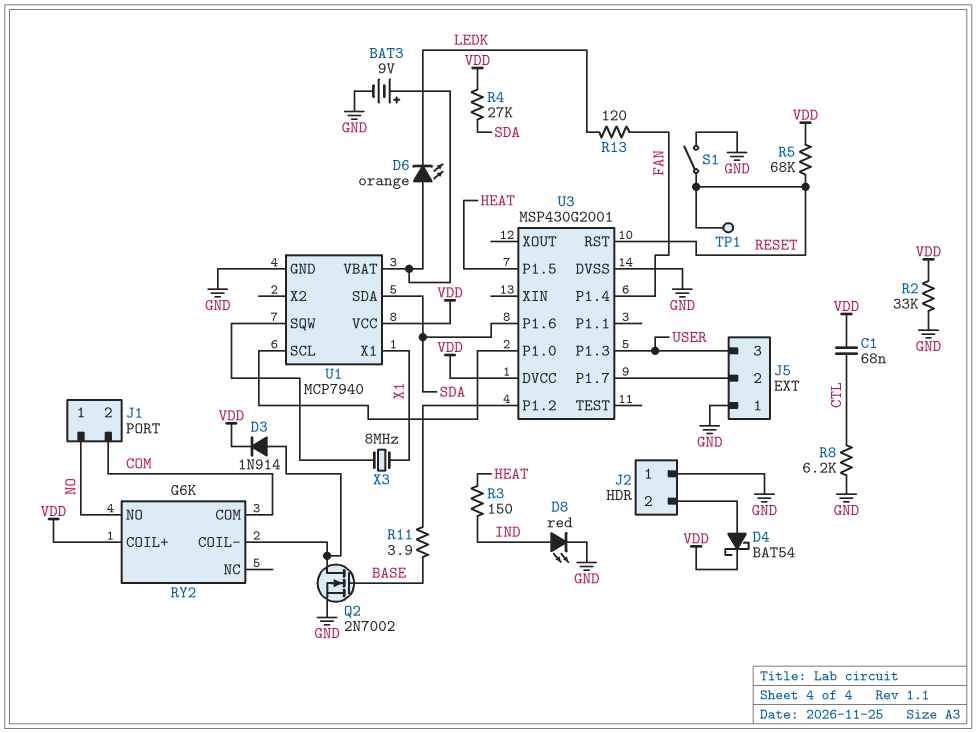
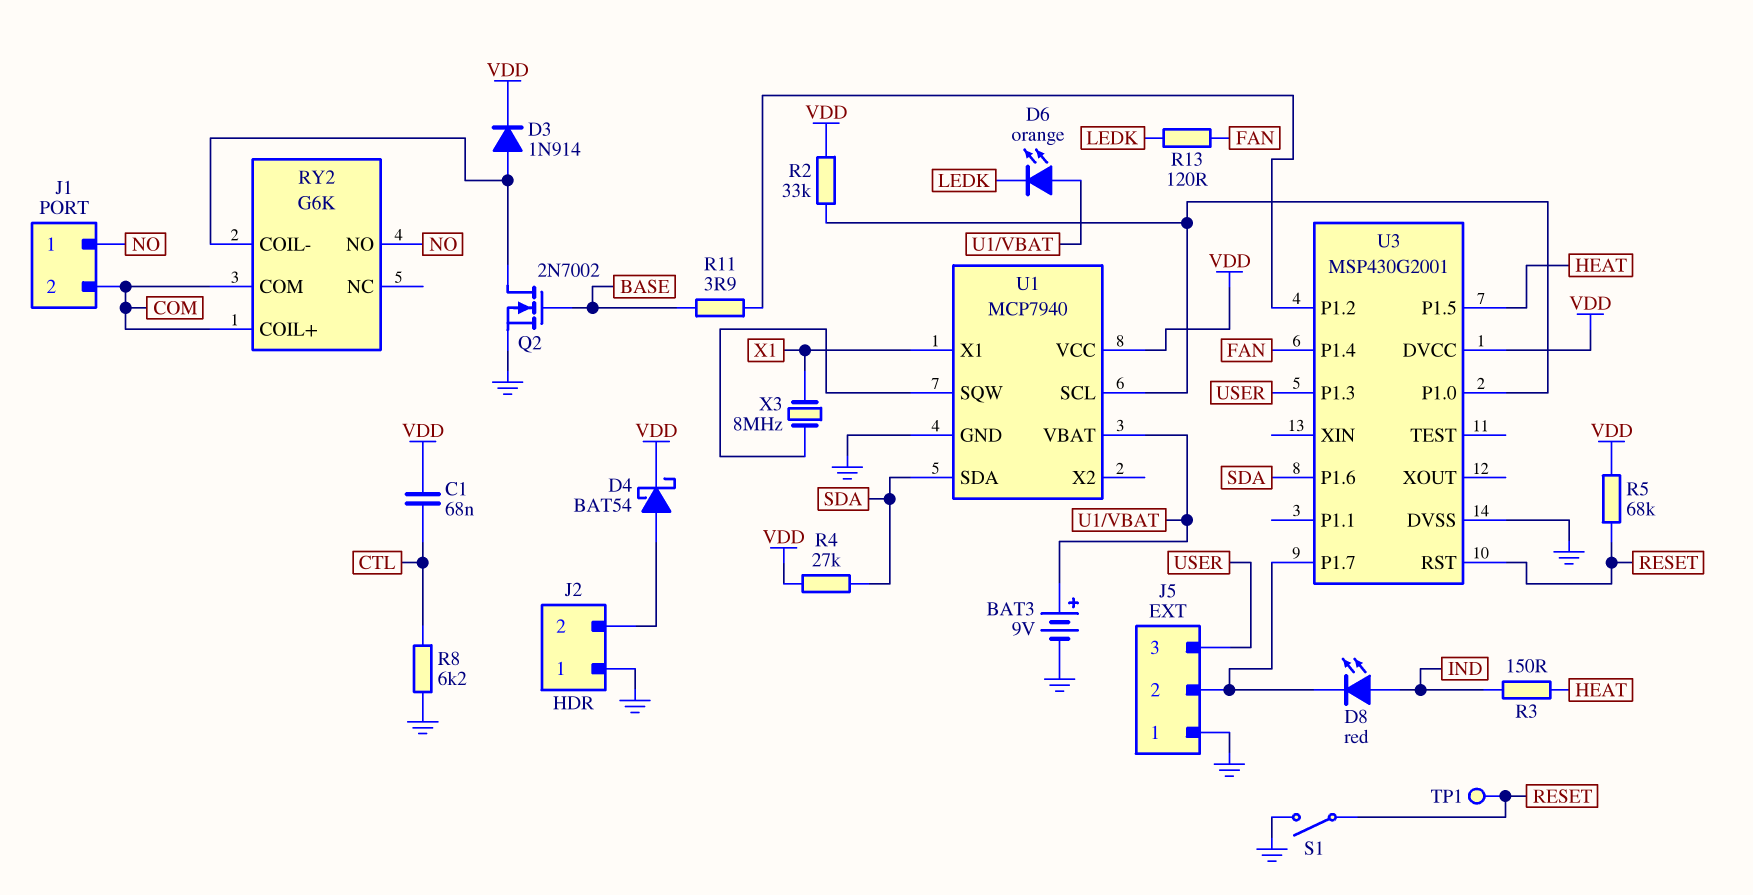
D8: LED red (A IND, K GND) -> LED red (A IND, K J5/2)
R2: 33k (GND, VDD) -> 33k (U1/SCL, VDD)
RY2 pin COIL+: VDD -> COM

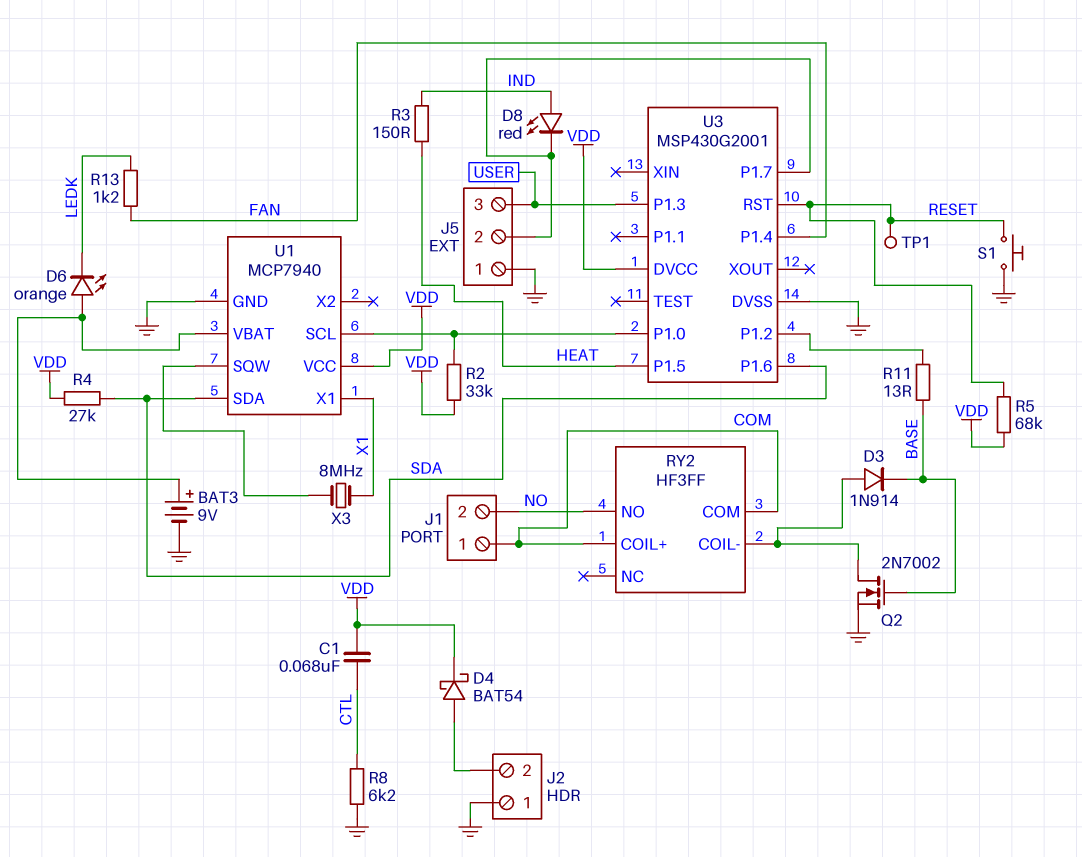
D3: diode 1N914 (A RY2/COIL-, K VDD) -> diode 1N914 (A RY2/COIL-, K BASE)
J1 pin 1: NO -> COM
J1 pin 2: COM -> NO
R11: 3.9 (BASE, U3/P1.2) -> 13 (BASE, U3/P1.2)
R13: 120 (FAN, LEDK) -> 1.2k (FAN, LEDK)
RY2: G6K -> HF3FF
S1: switch (GND, RESET) -> button (GND, RESET)

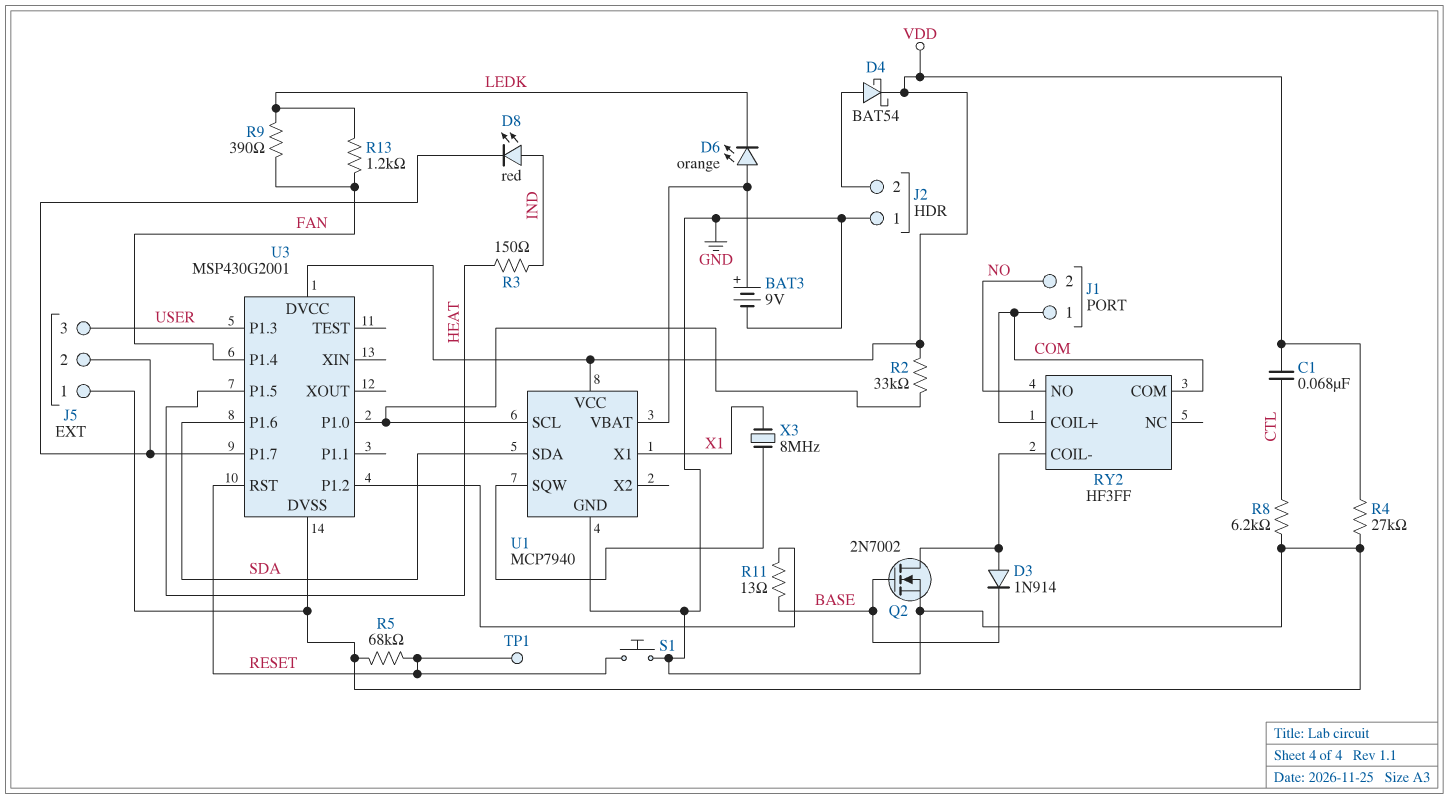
R4: 27k (SDA, VDD) -> 27k (GND, VDD)
R5: 68k (RESET, VDD) -> 68k (GND, RESET)
R9: none -> 390 (FAN, LEDK)

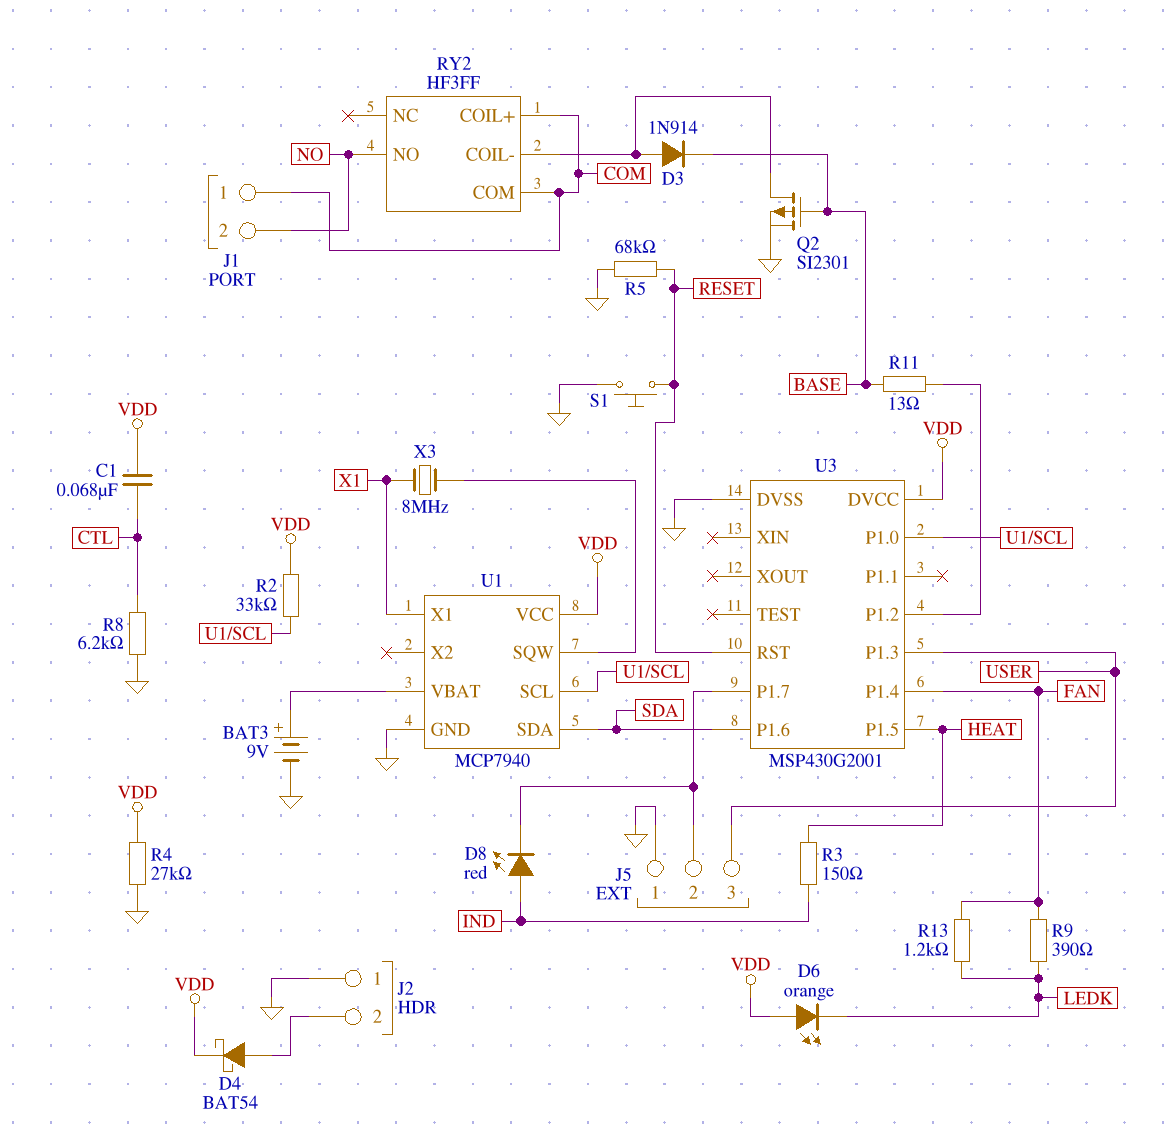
D6: LED orange (A U1/VBAT, K LEDK) -> LED orange (A VDD, K LEDK)
Q2: NMOS 2N7002 (G BASE, D RY2/COIL-, S GND) -> PMOS SI2301 (G BASE, D RY2/COIL-, S GND)
TP1: test point (RESET) -> none

